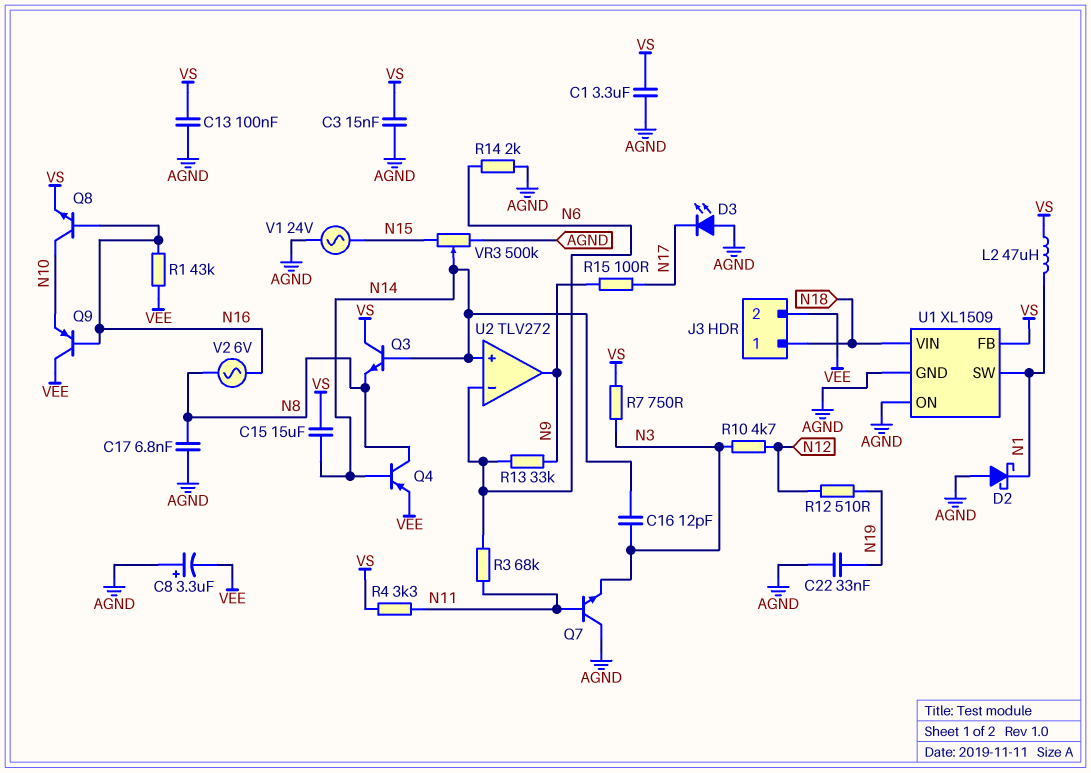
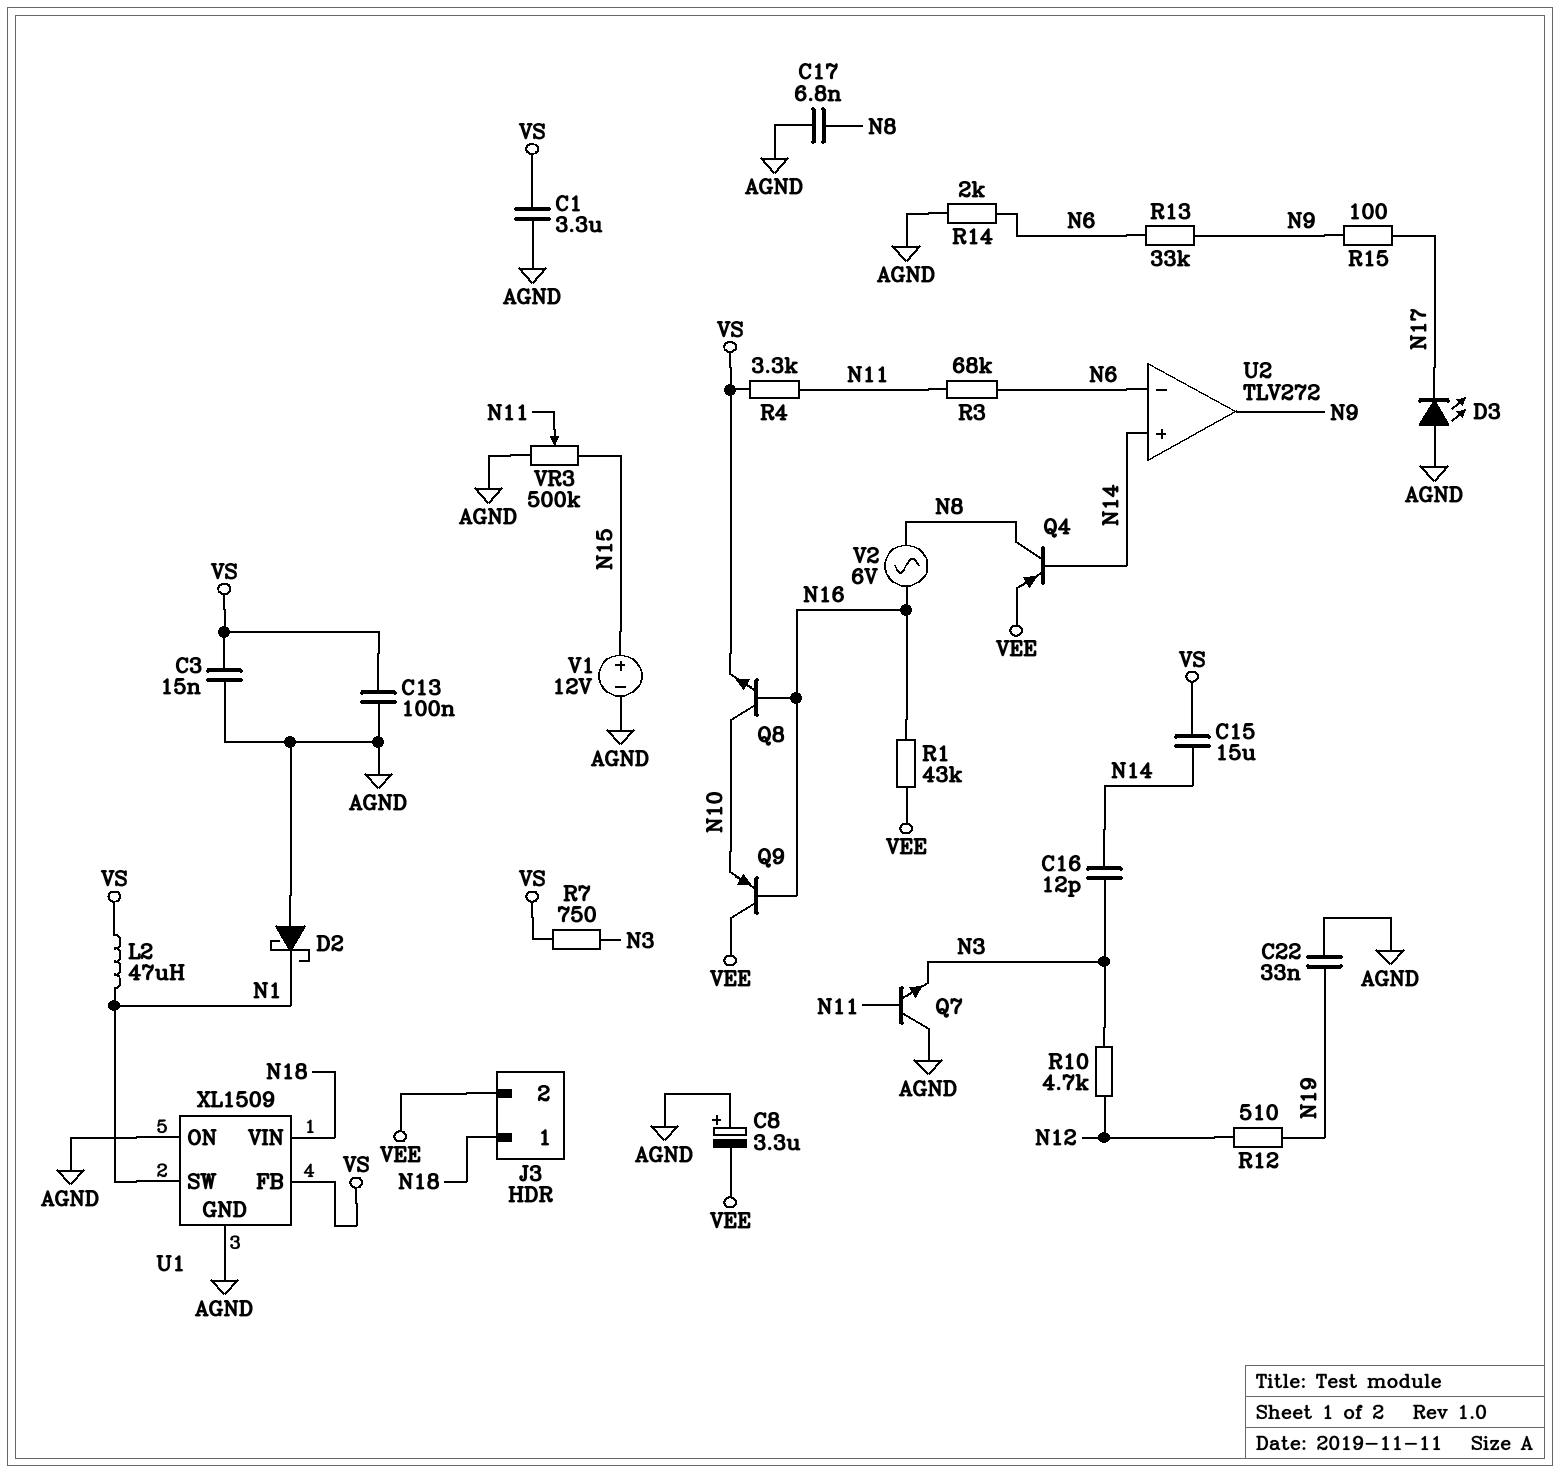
Q3: NPN (B N14, C VS, E N8) -> none
V1: AC 24V (AGND, N15) -> 12V (plus N15, minus AGND)
VR3: 500k (AGND, N15, wiper N14) -> 500k (AGND, N15, wiper N11)

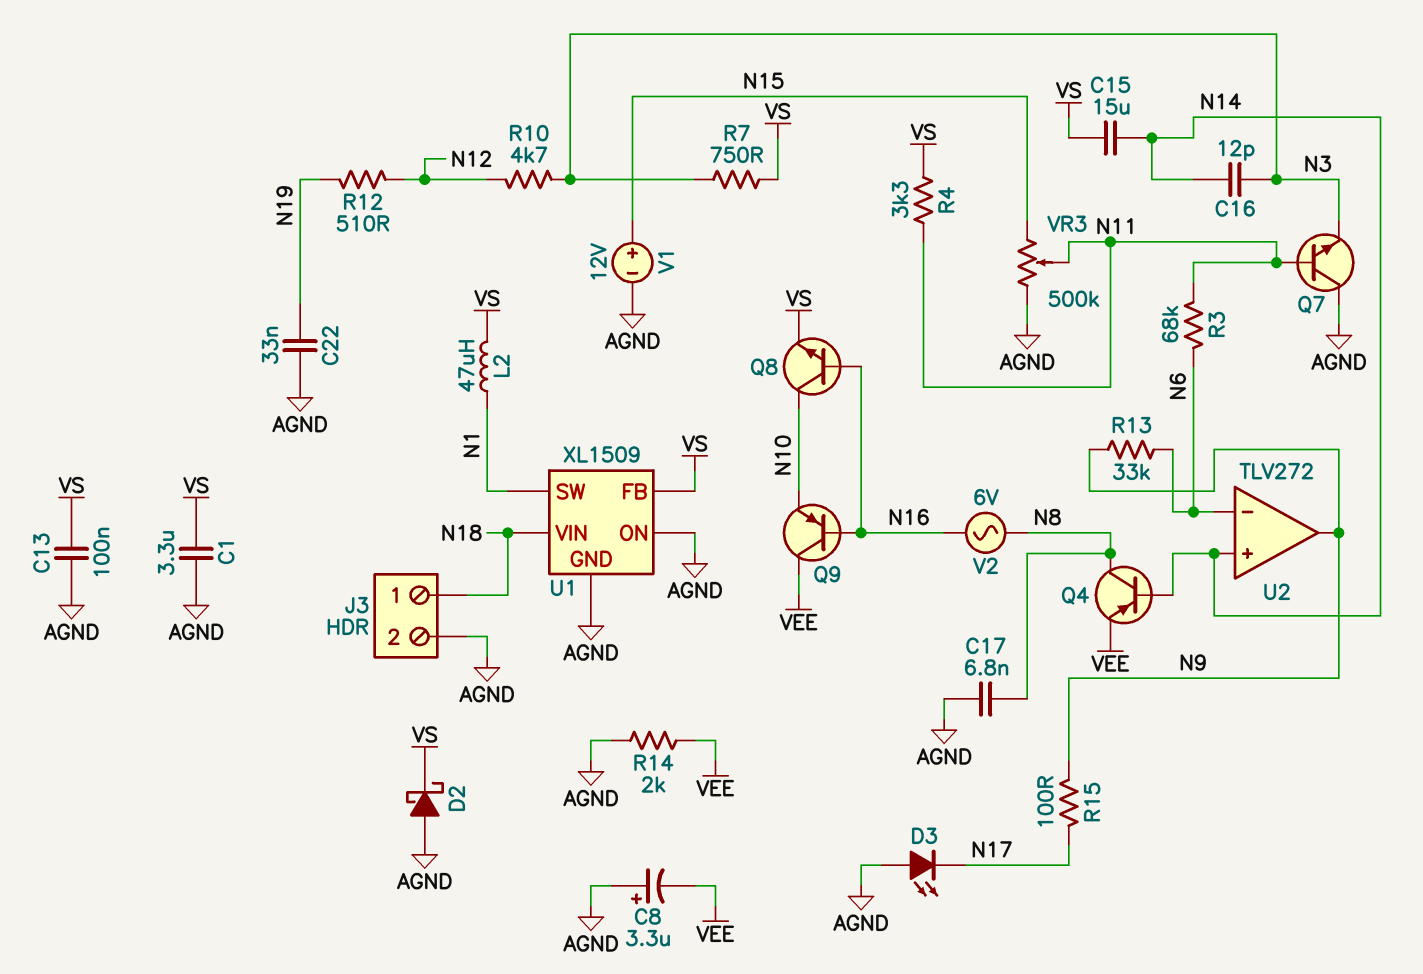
C3: 15nF (AGND, VS) -> none
D2: schottky (A AGND, K N1) -> schottky (A AGND, K VS)
J3 pin 2: VEE -> AGND
R1: 43k (N16, VEE) -> none
R14: 2k (AGND, N6) -> 2k (AGND, VEE)

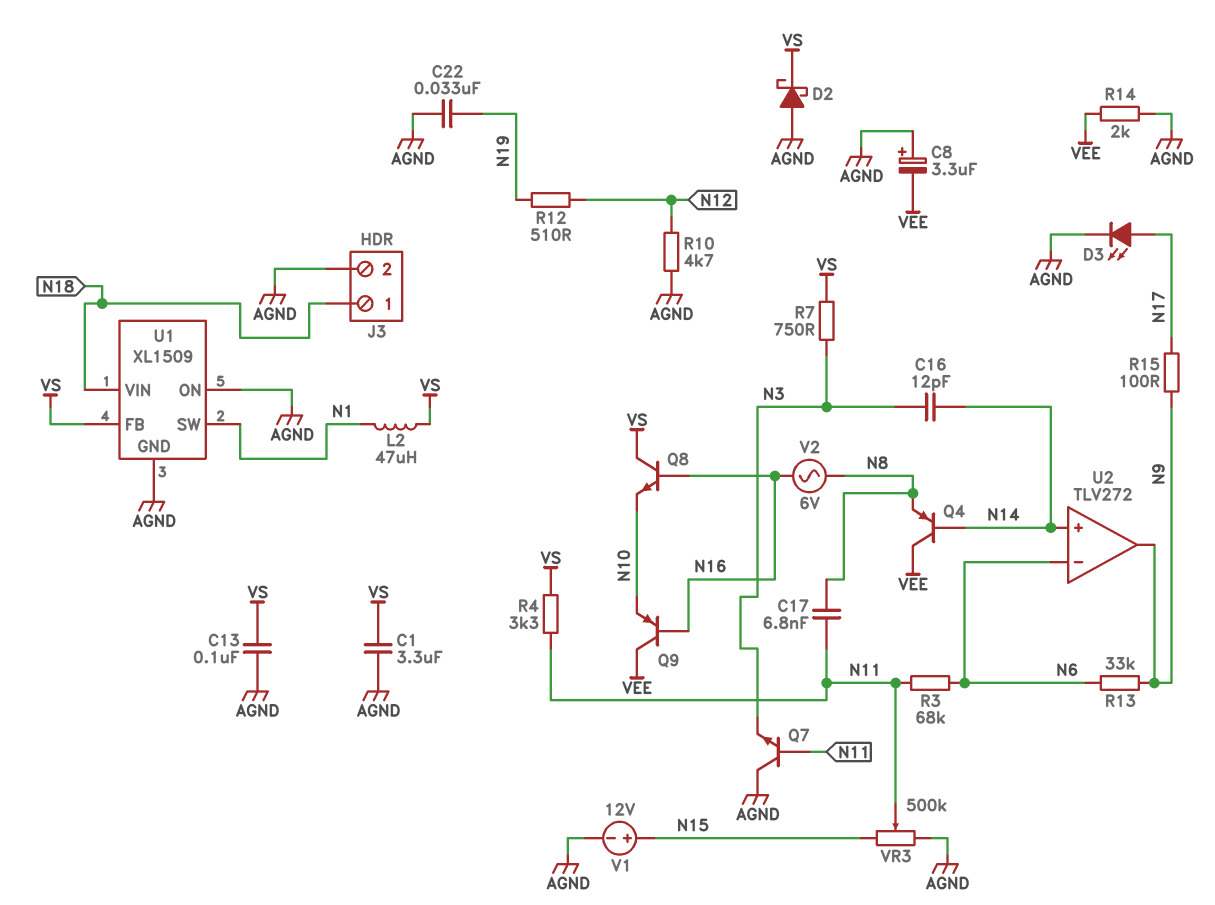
C15: 15uF (N14, VS) -> none
C17: 6.8nF (AGND, N8) -> 6.8nF (N8, N11)
D3: LED (A AGND, K N17) -> LED (A N17, K AGND)
Q4: PNP (B N14, C N8, E VEE) -> PNP (B N14, C VEE, E N8)
Q8: NPN (B N16, C N10, E VS) -> NPN (B N16, C VS, E N10)
R10: 4.7k (N3, N12) -> 4.7k (AGND, N12)

